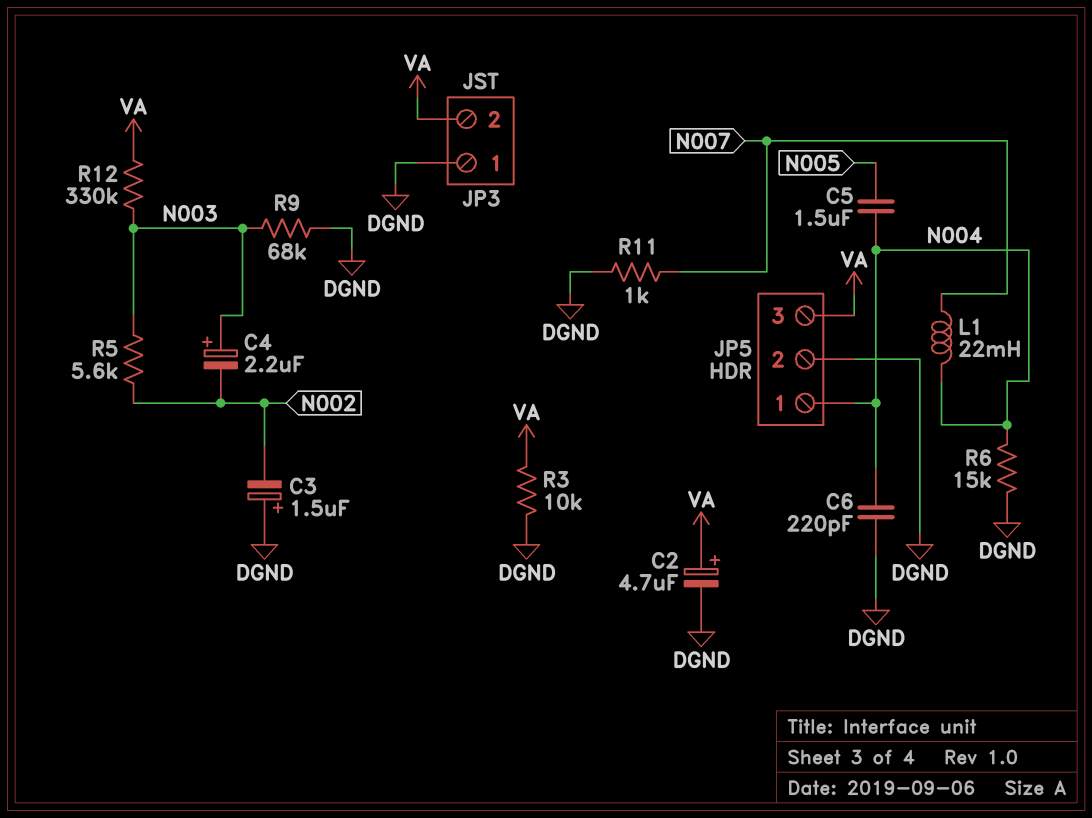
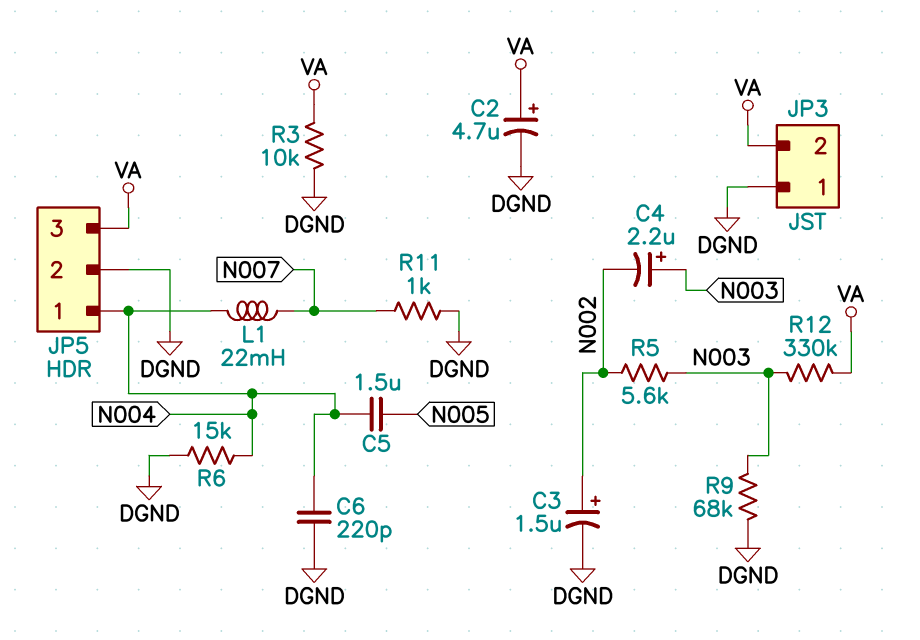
C3: 1.5uF (plus DGND, minus N002) -> 1.5uF (plus N002, minus DGND)

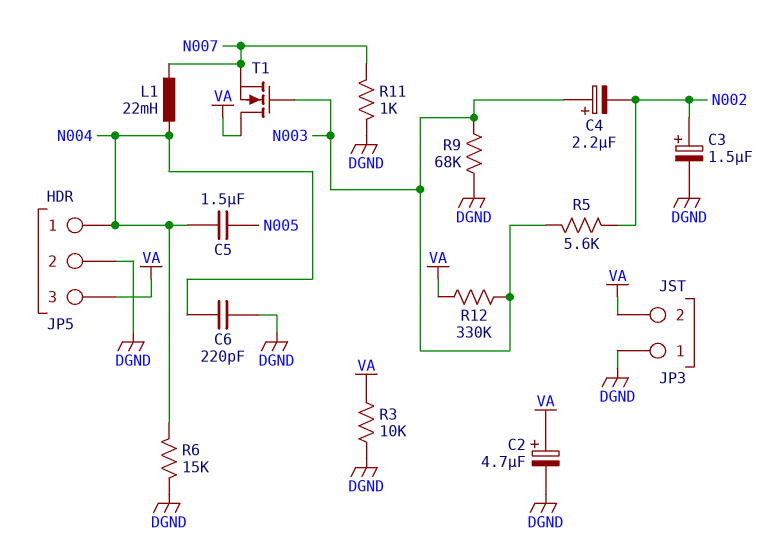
T1: none -> NMOS (G N003, D VA, S N007)

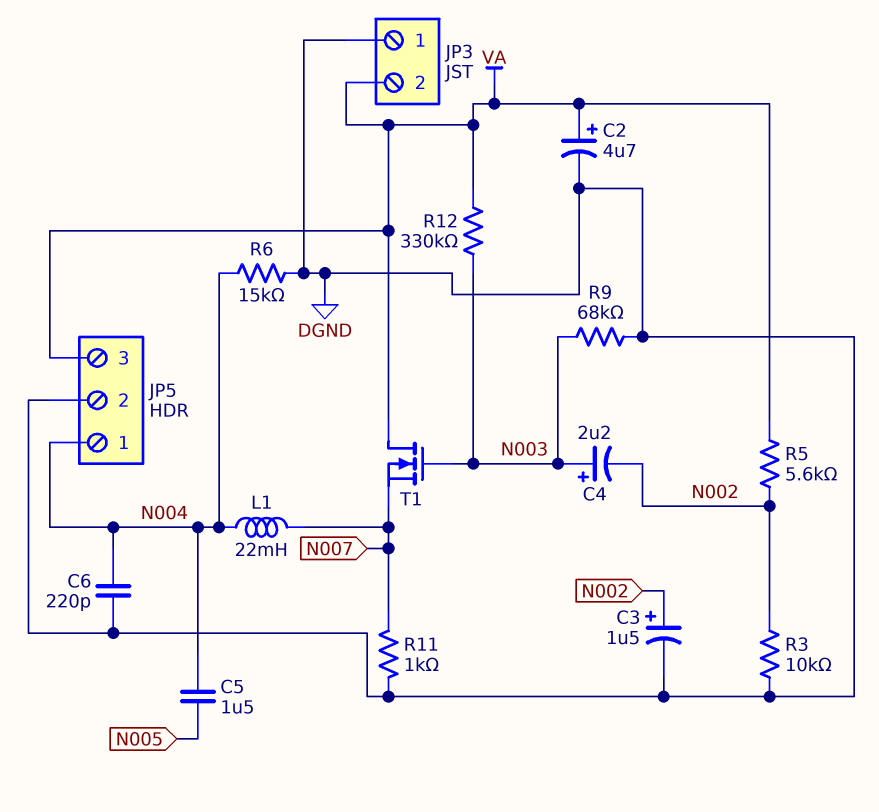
R3: 10k (DGND, VA) -> 10k (DGND, N002)
R5: 5.6k (N002, N003) -> 5.6k (N002, VA)

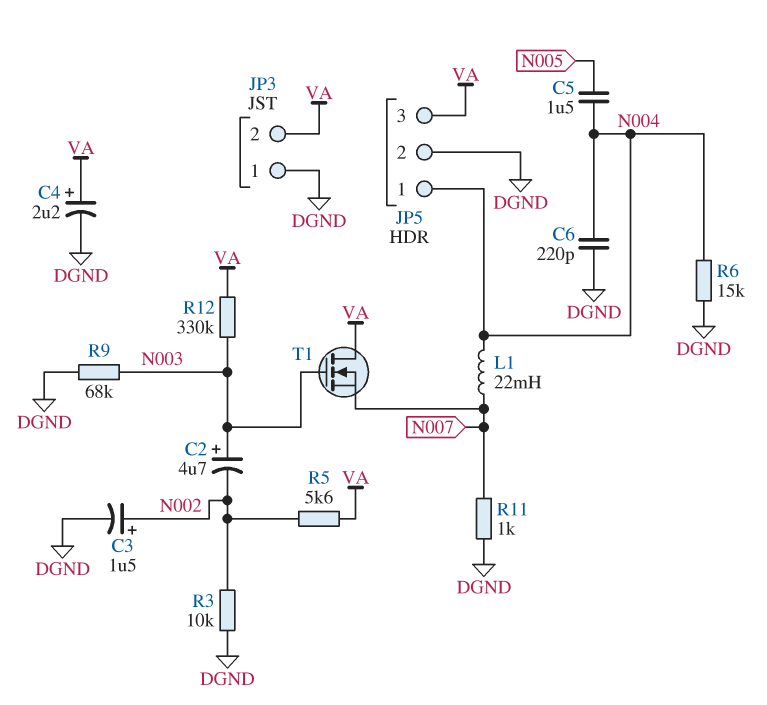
C2: 4.7uF (plus VA, minus DGND) -> 4.7uF (plus N003, minus N002)
C4: 2.2uF (plus N003, minus N002) -> 2.2uF (plus VA, minus DGND)

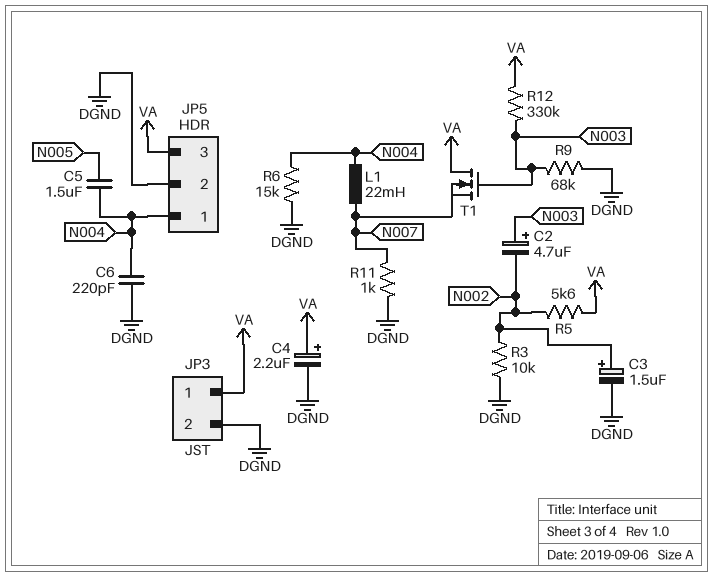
JP3 pin 1: DGND -> VA
JP3 pin 2: VA -> DGND

